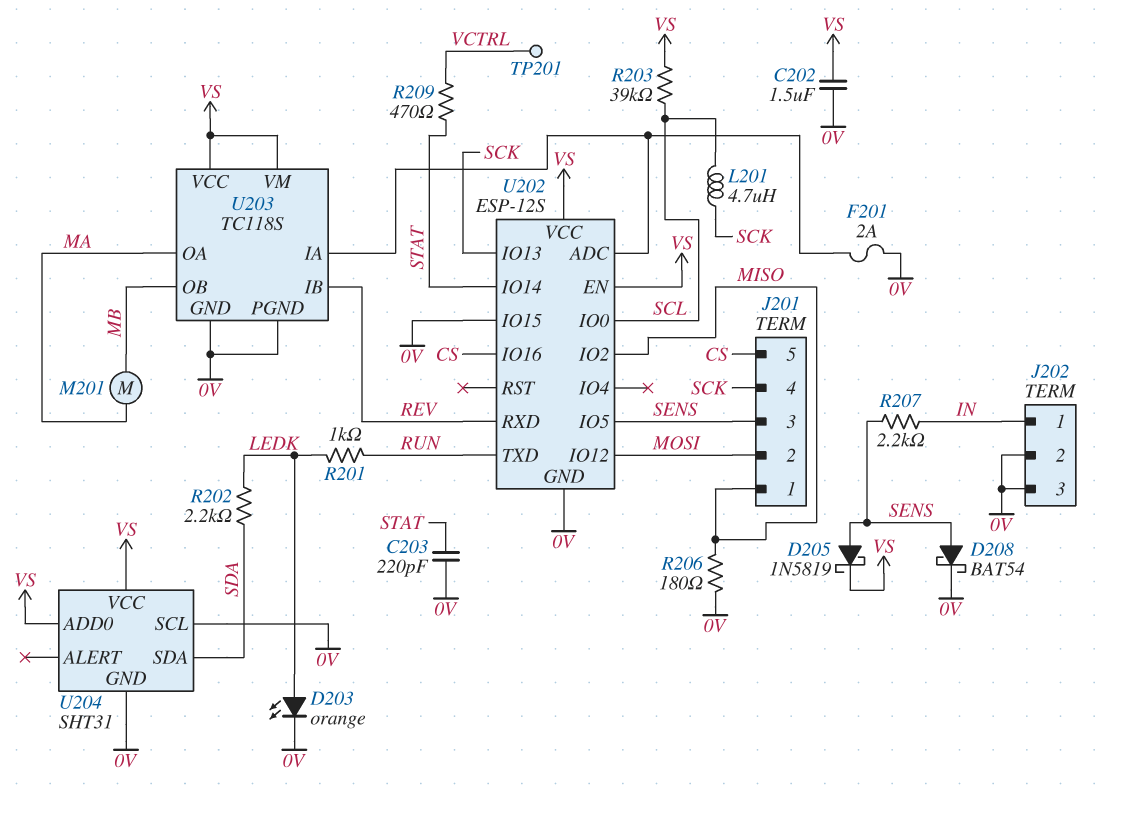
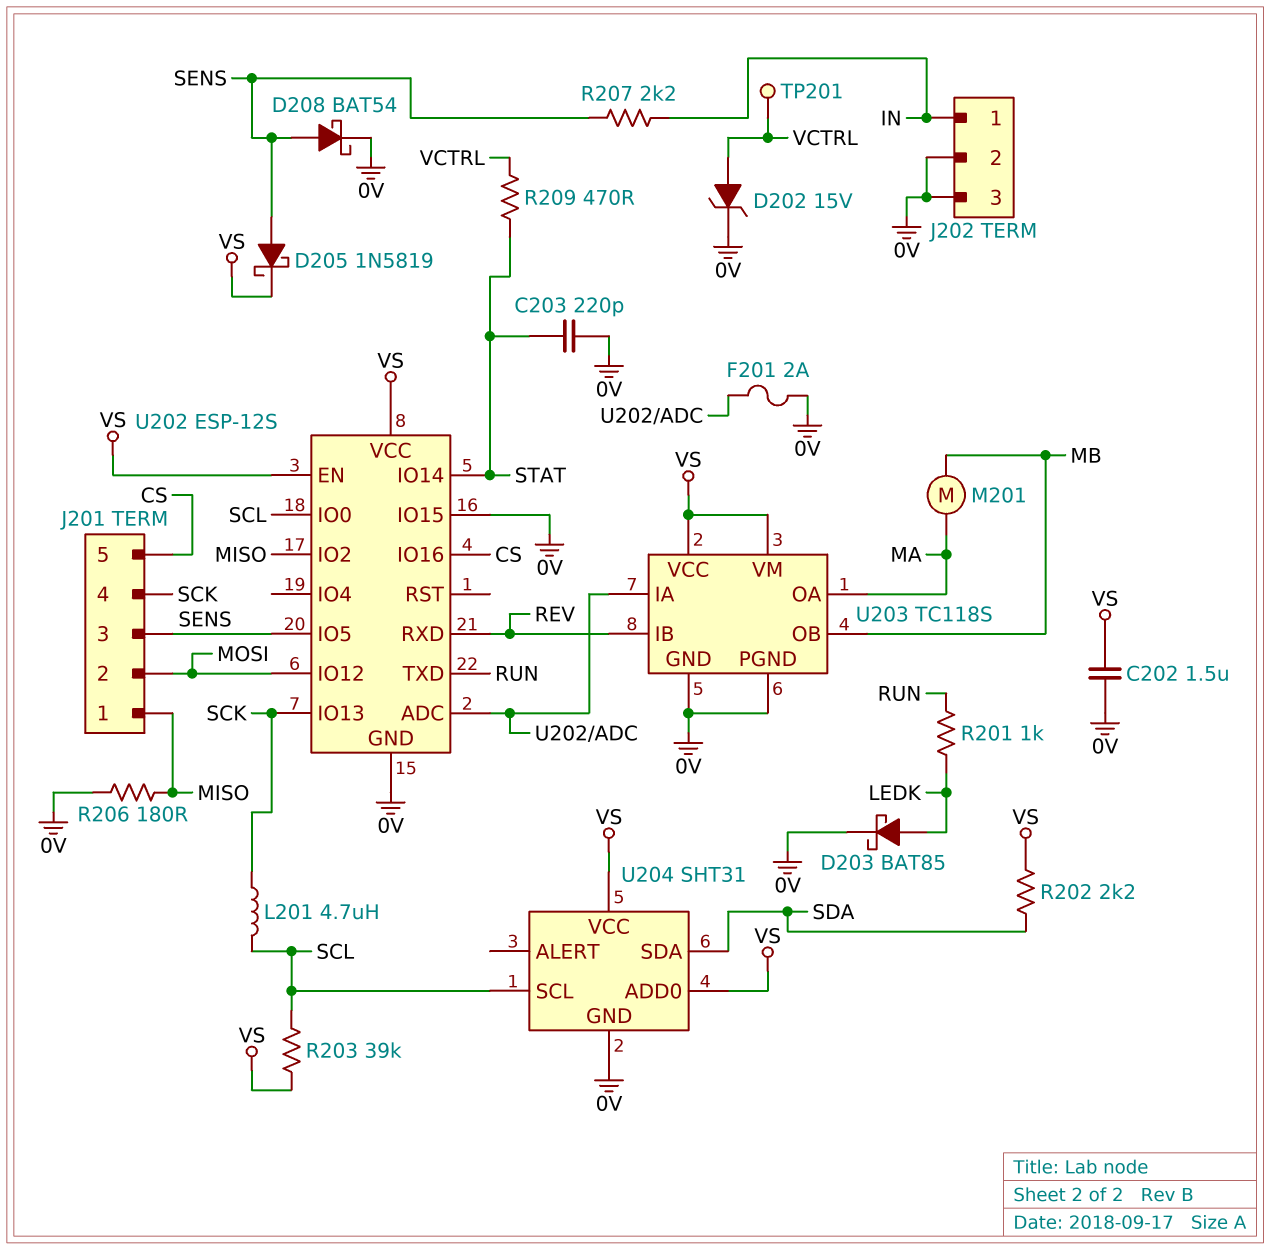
D202: none -> zener 15V (A VCTRL, K 0V)
D203: LED orange (A LEDK, K 0V) -> schottky BAT85 (A LEDK, K 0V)
R202: 2.2k (LEDK, SDA) -> 2.2k (SDA, VS)
U204 pin SCL: 0V -> SCL

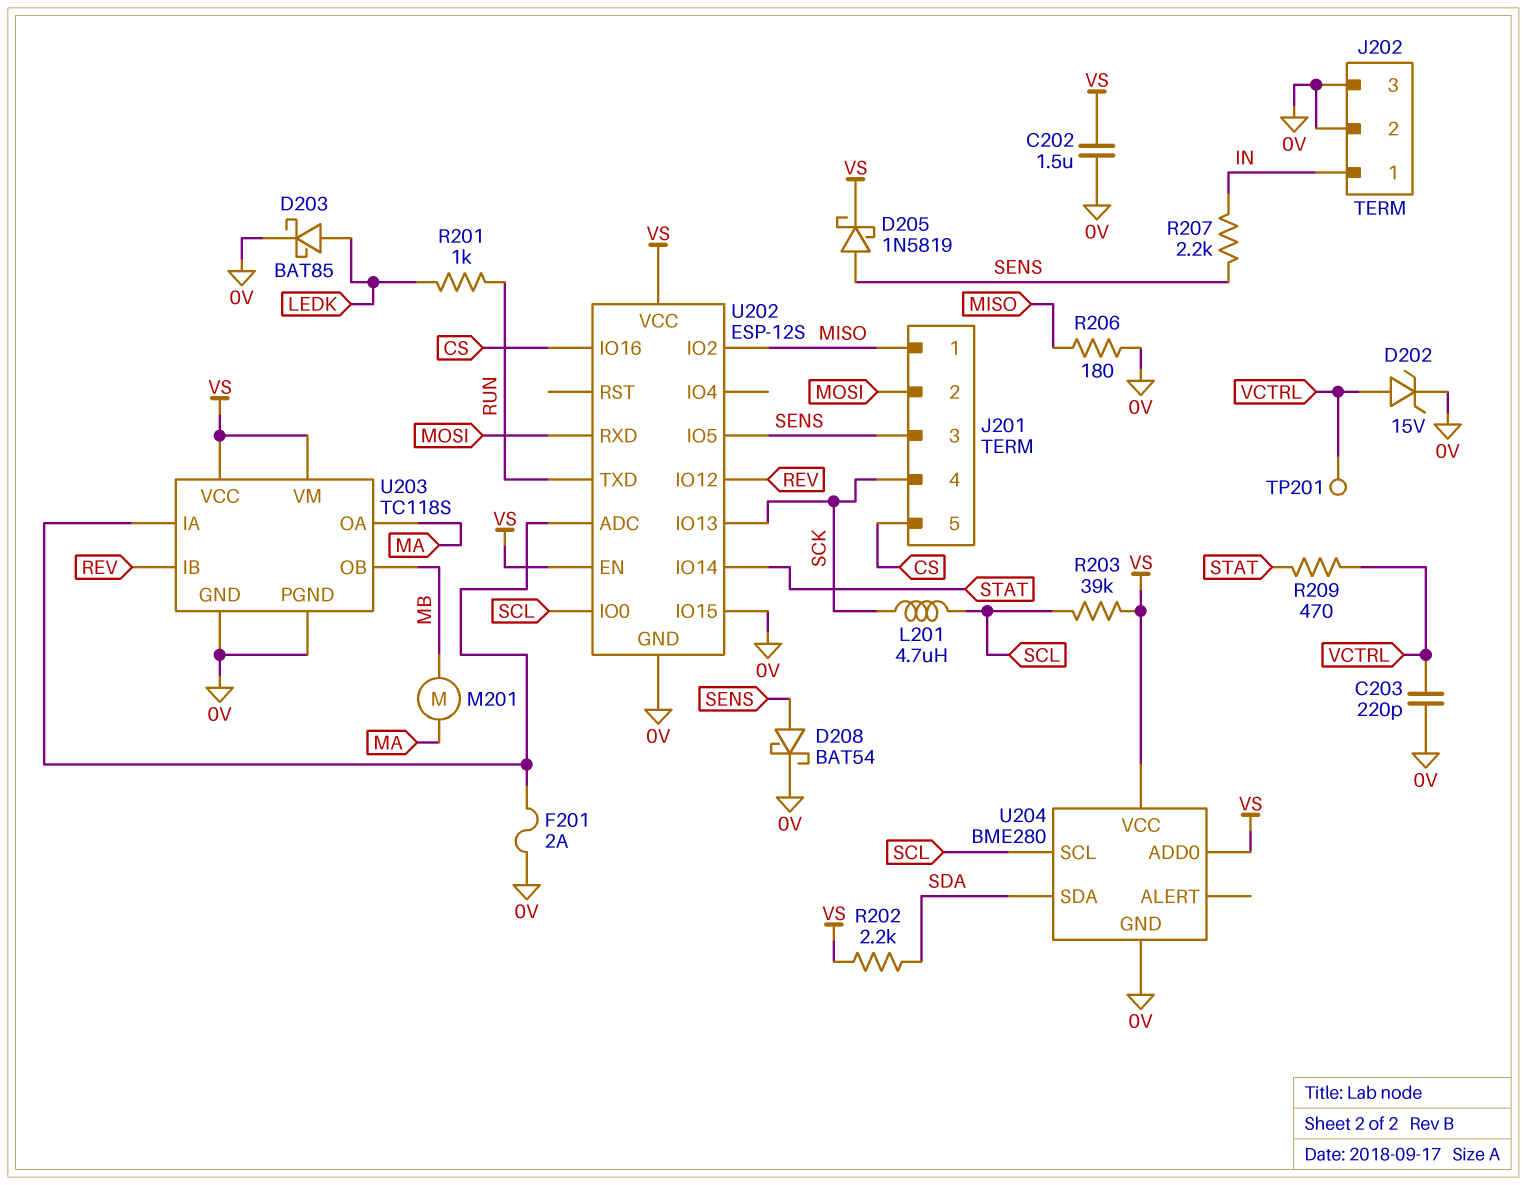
C203: 220pF (0V, STAT) -> 220pF (0V, VCTRL)
U202 pin IO12: MOSI -> REV
U202 pin RXD: REV -> MOSI
U204: SHT31 -> BME280

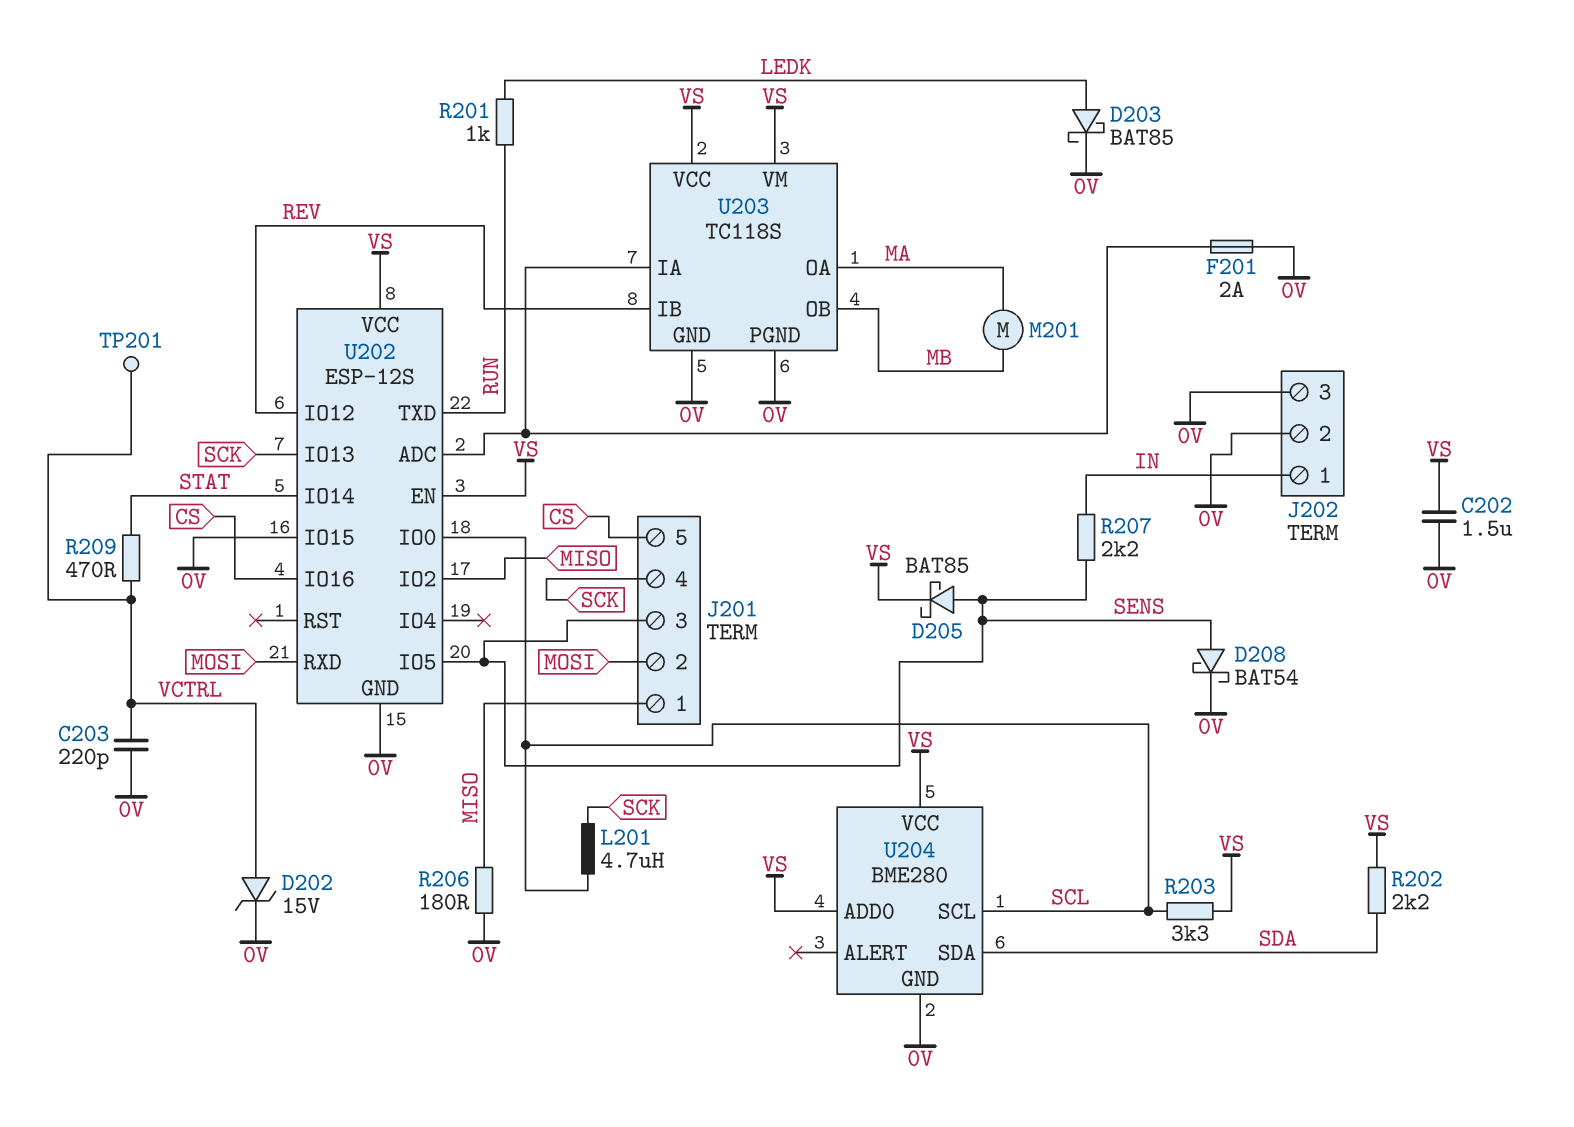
D205: schottky 1N5819 (A SENS, K VS) -> schottky BAT85 (A SENS, K VS)
R203: 39k (SCL, VS) -> 3.3k (SCL, VS)

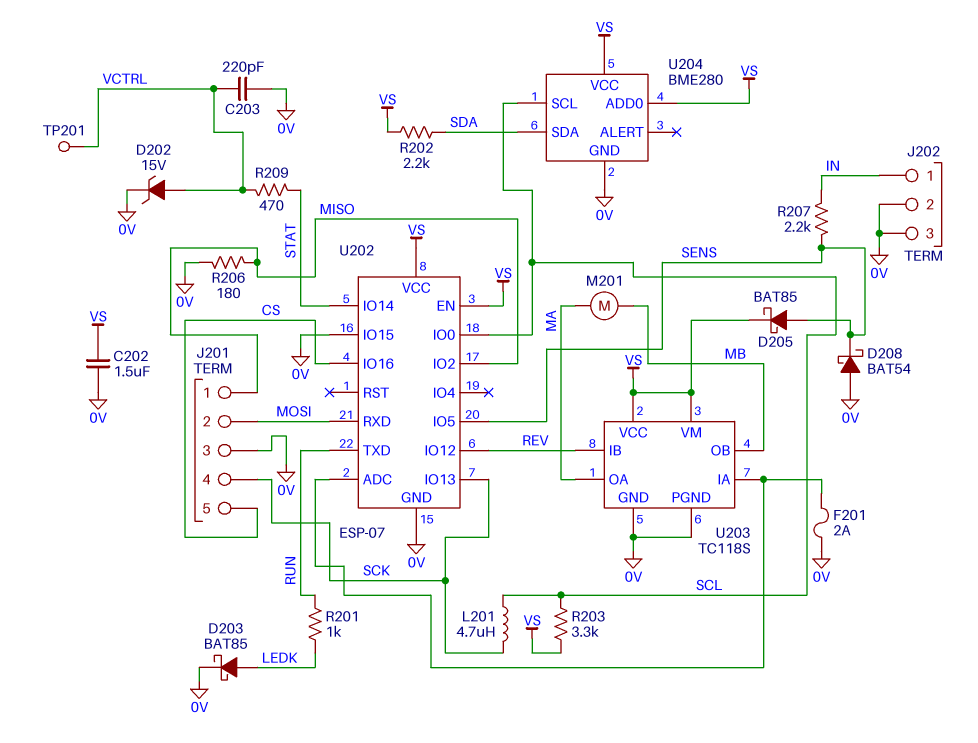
D208: schottky BAT54 (A SENS, K 0V) -> schottky BAT54 (A 0V, K SENS)
J201 pin 3: SENS -> 0V
U202: ESP-12S -> ESP-07

